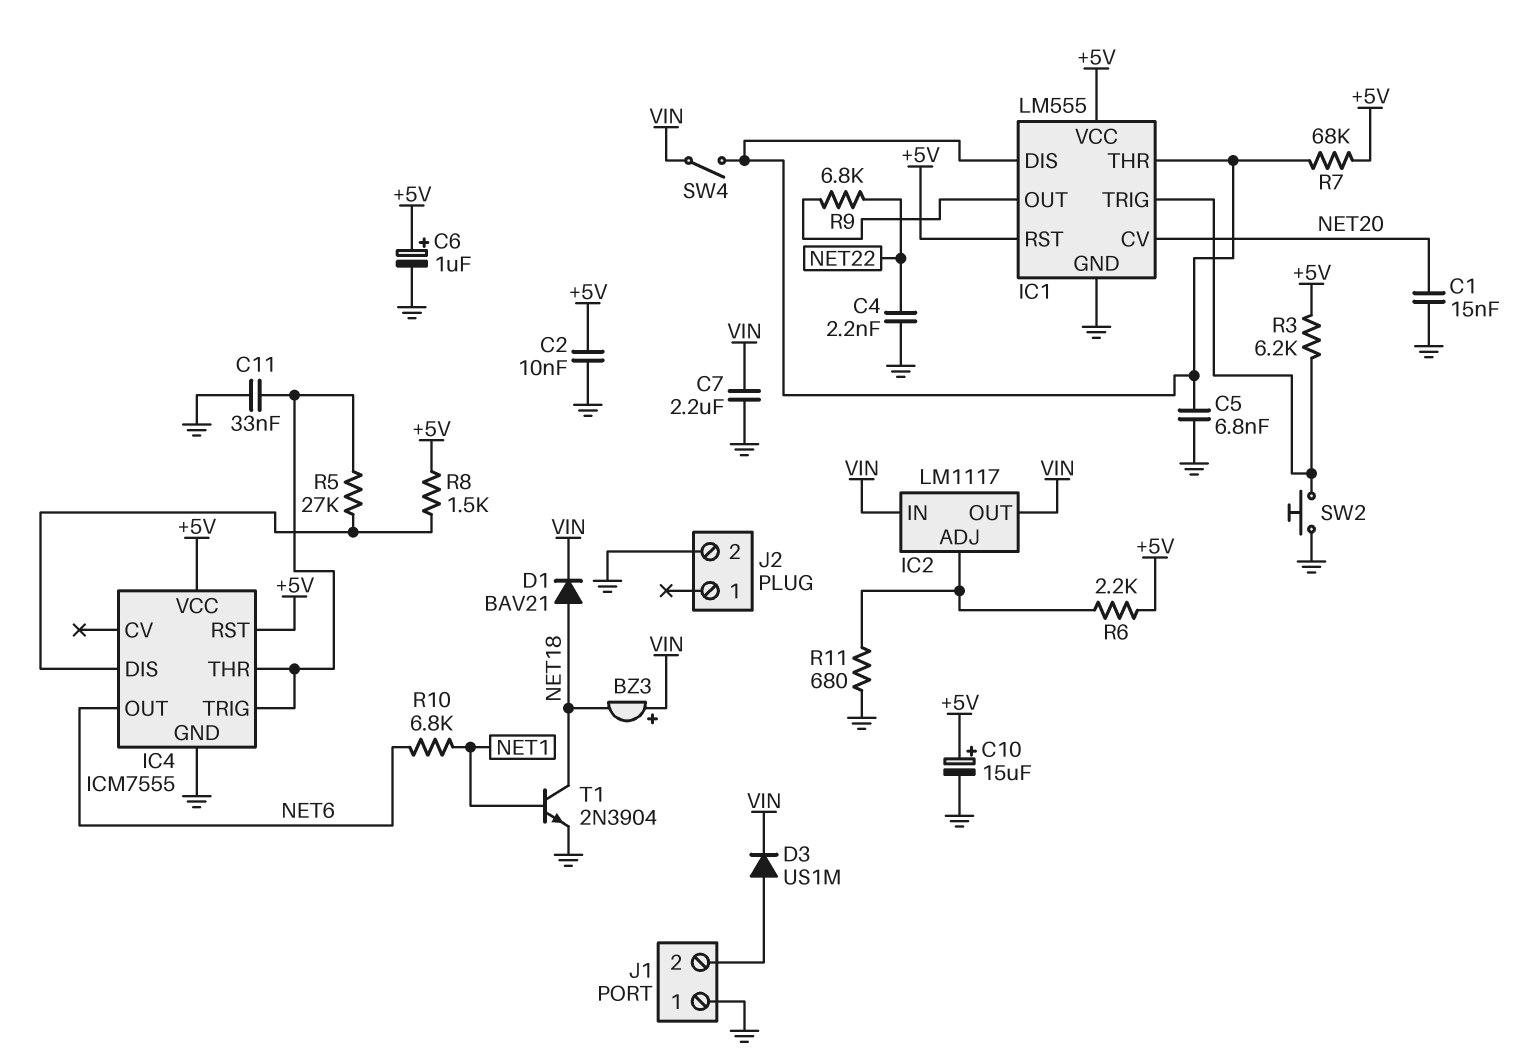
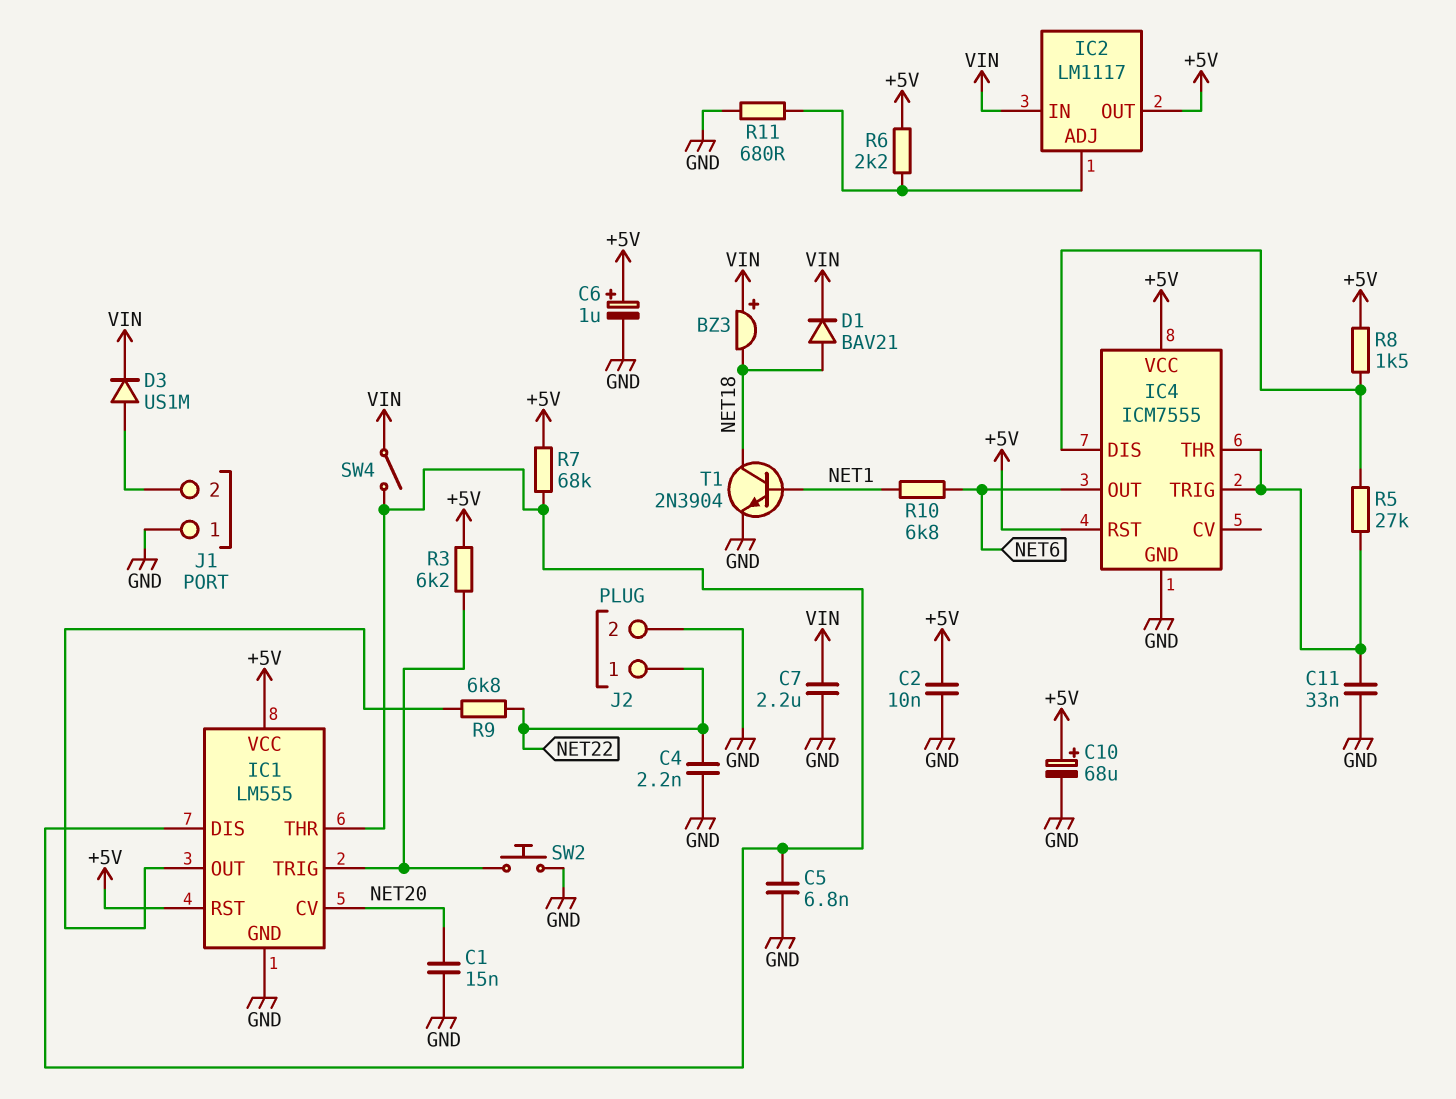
C10: 15uF (plus +5V, minus GND) -> 68uF (plus +5V, minus GND)
IC2 pin OUT: VIN -> +5V
J2 pin 1: none -> NET22

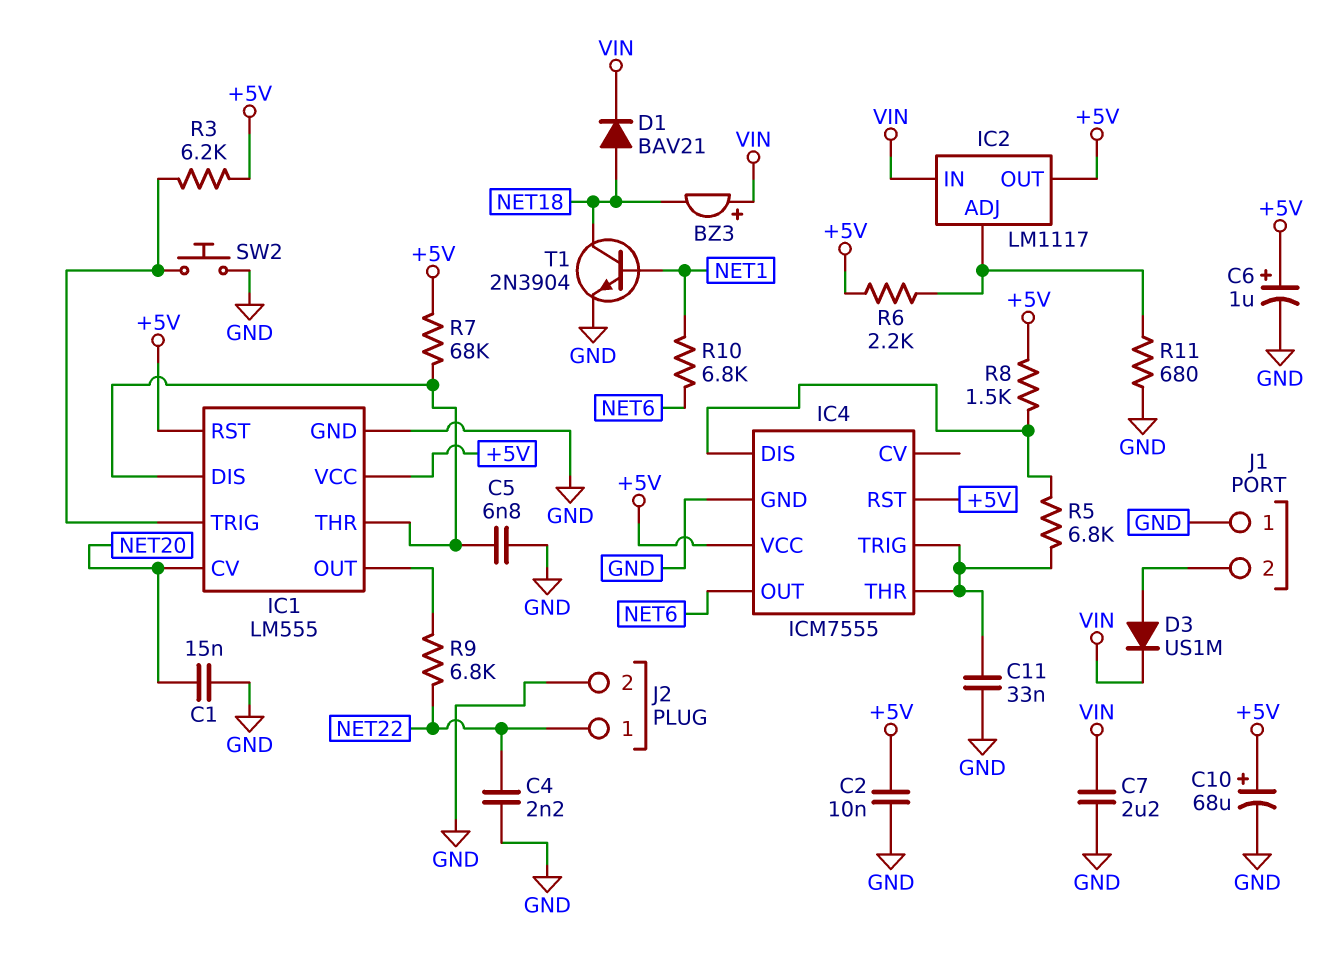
R5: 27k (IC4/DIS, IC4/THR) -> 6.8k (IC4/DIS, IC4/THR)
SW4: switch (IC1/DIS, VIN) -> none

